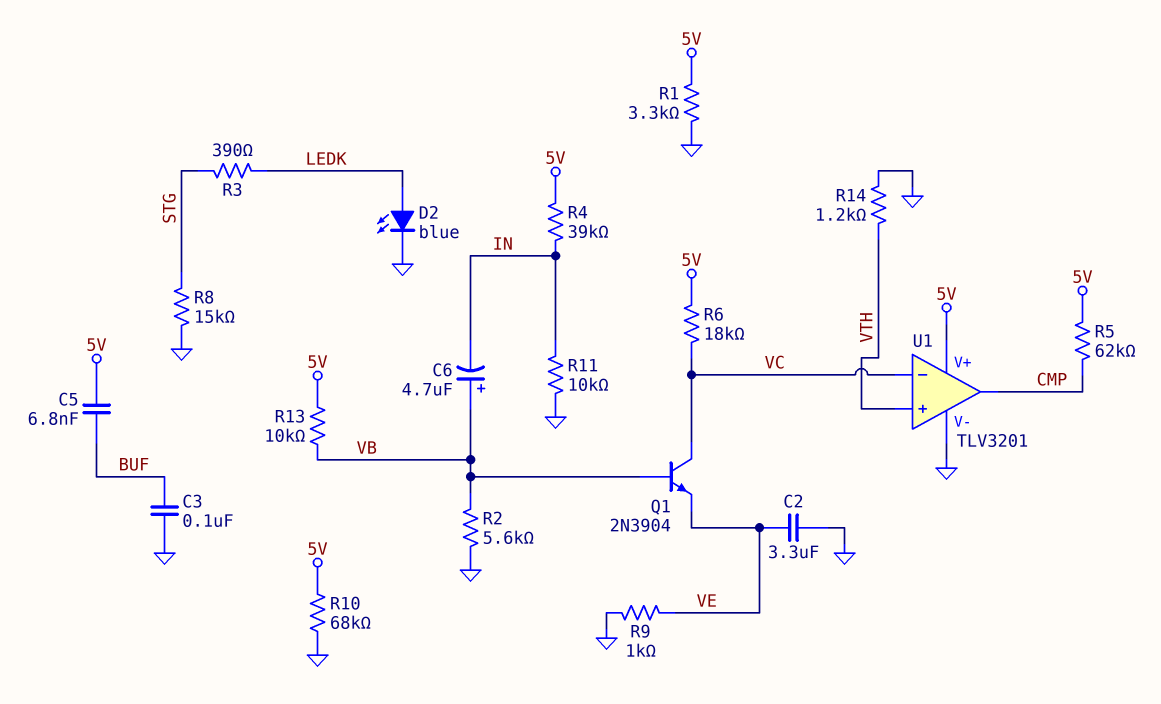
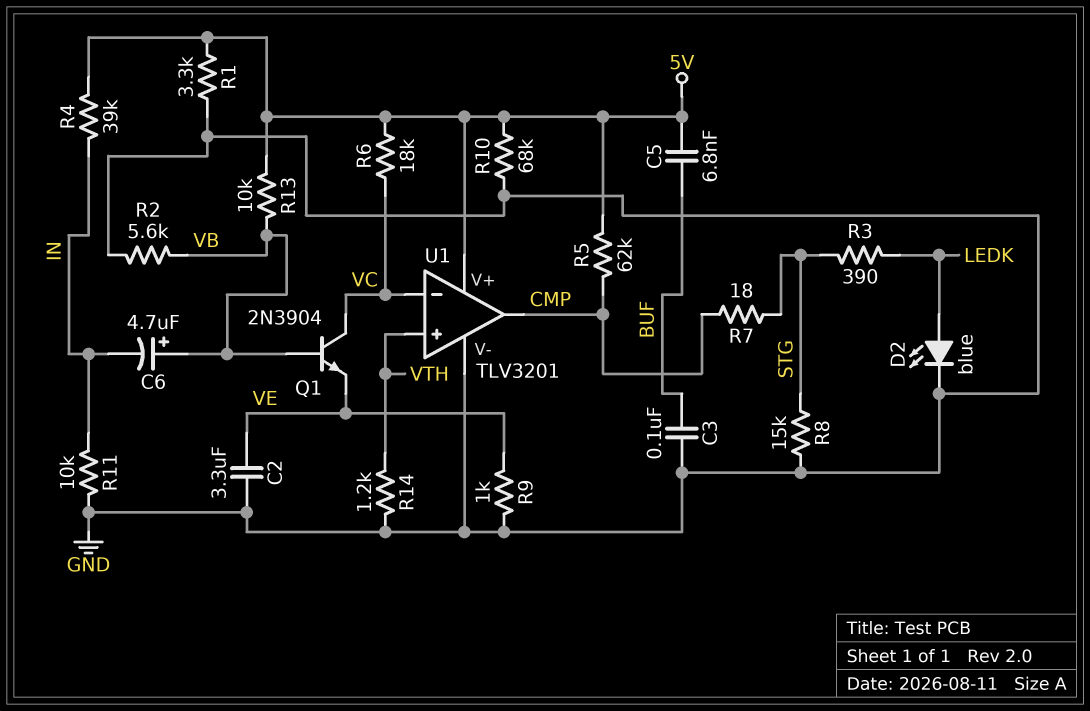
R7: none -> 18 (CMP, STG)

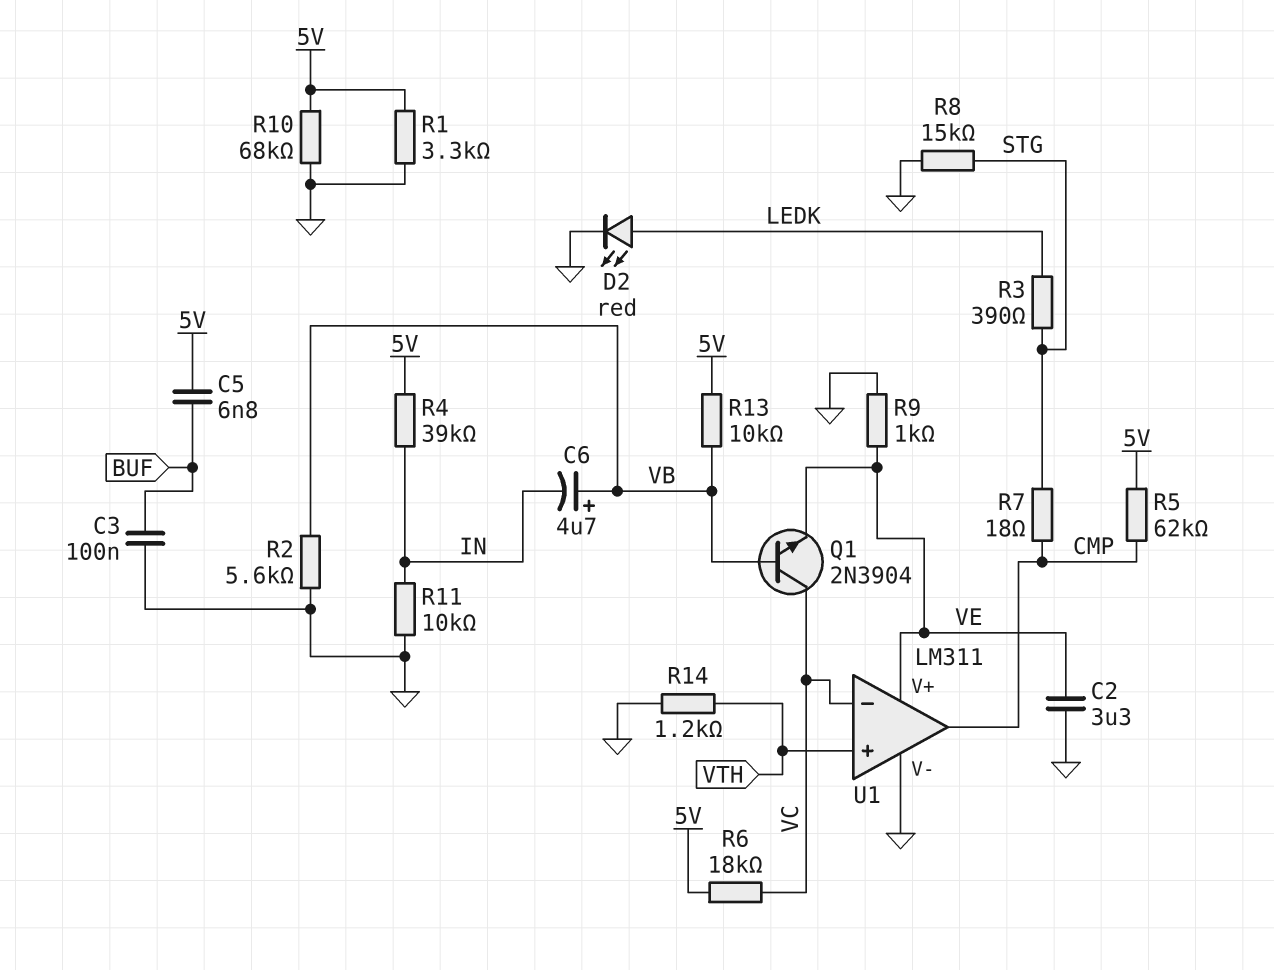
D2: LED blue (A LEDK, K GND) -> LED red (A LEDK, K GND)
U1: TLV3201 -> LM311
U1 pin V+: 5V -> VE

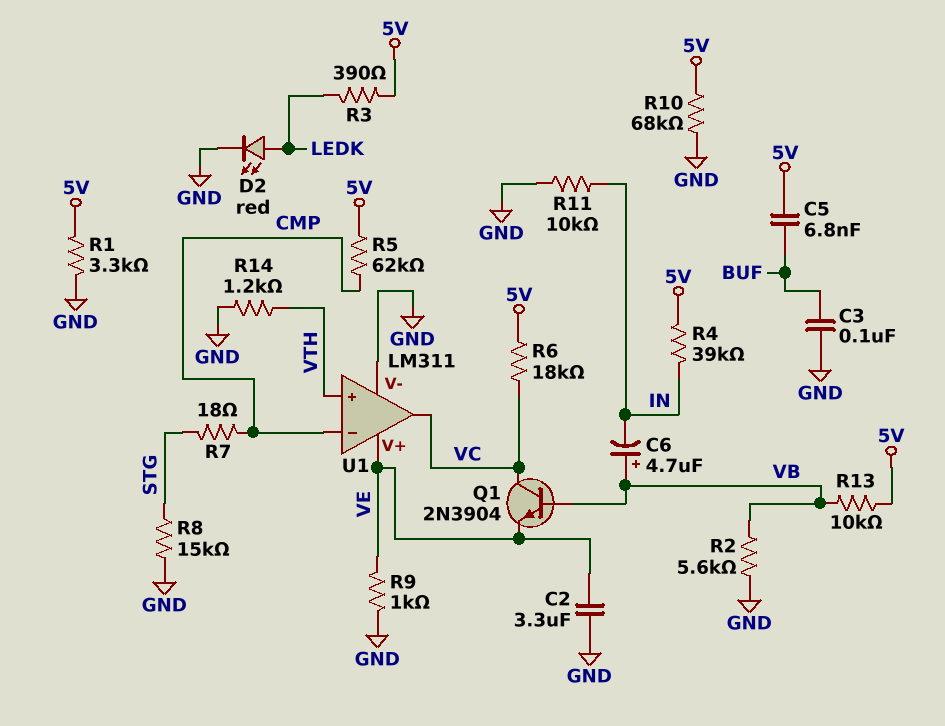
R3: 390 (LEDK, STG) -> 390 (5V, LEDK)
U1 pin in-: VC -> CMP
U1 pin out: CMP -> VC

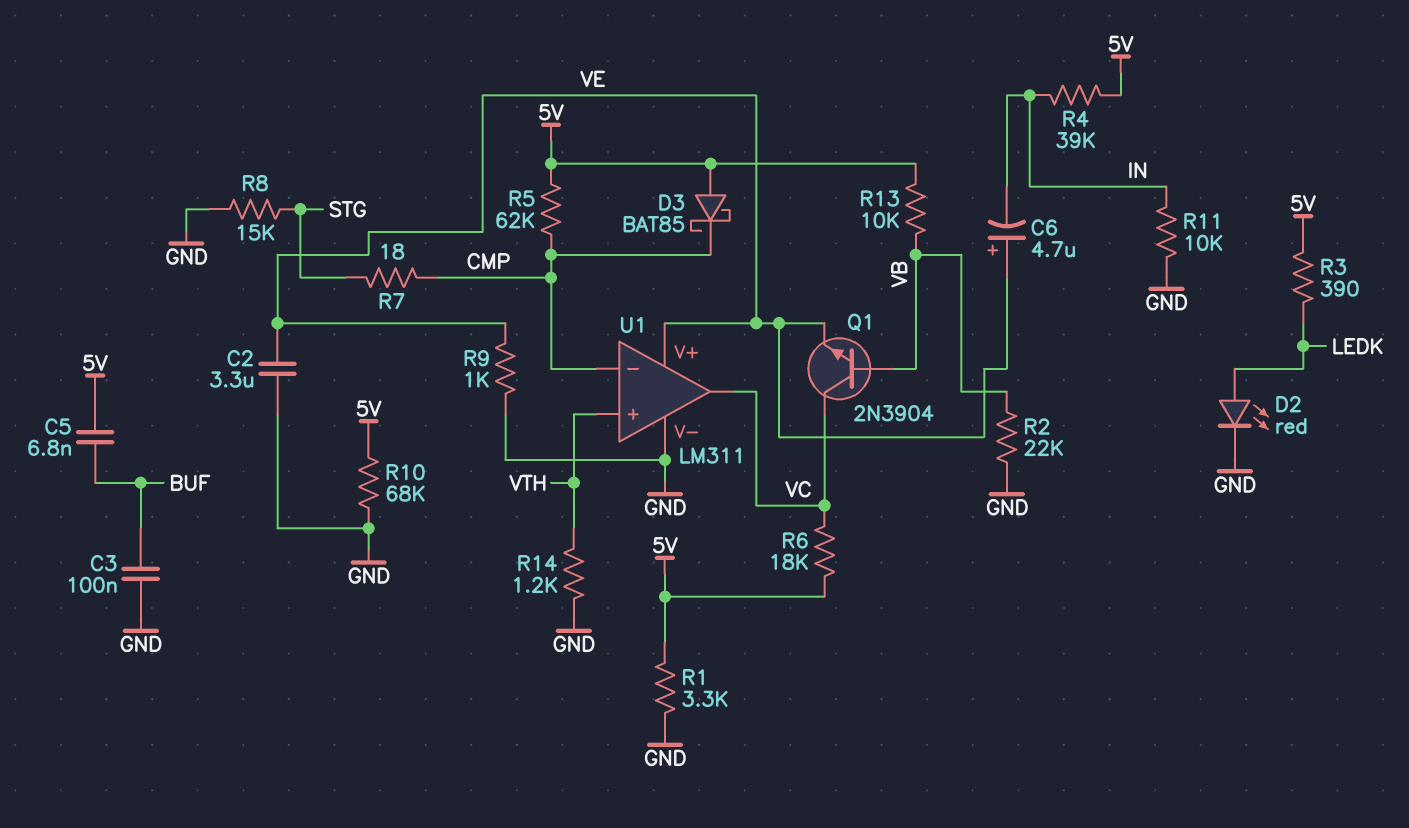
C6: 4.7uF (plus VB, minus IN) -> 4.7uF (plus VE, minus IN)
D3: none -> schottky BAT85 (A 5V, K CMP)
R2: 5.6k (GND, VB) -> 22k (GND, VB)

